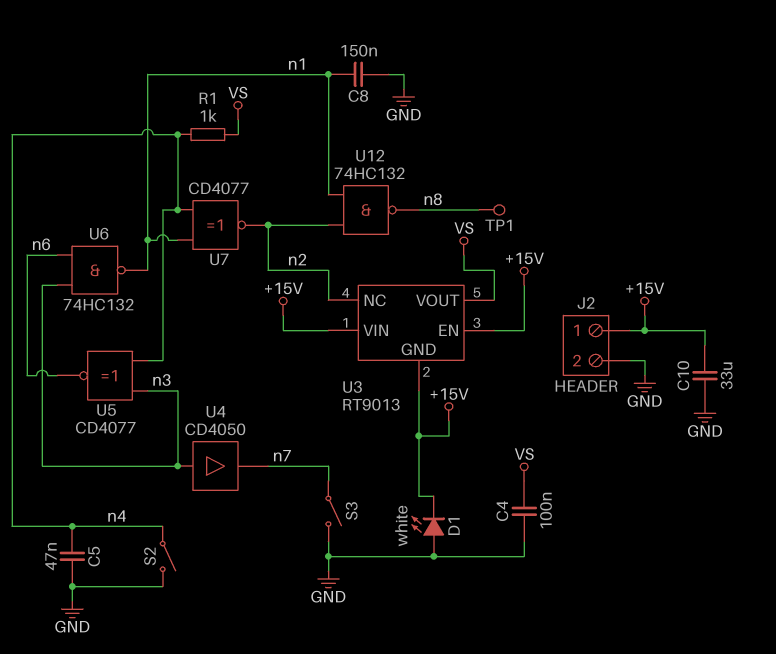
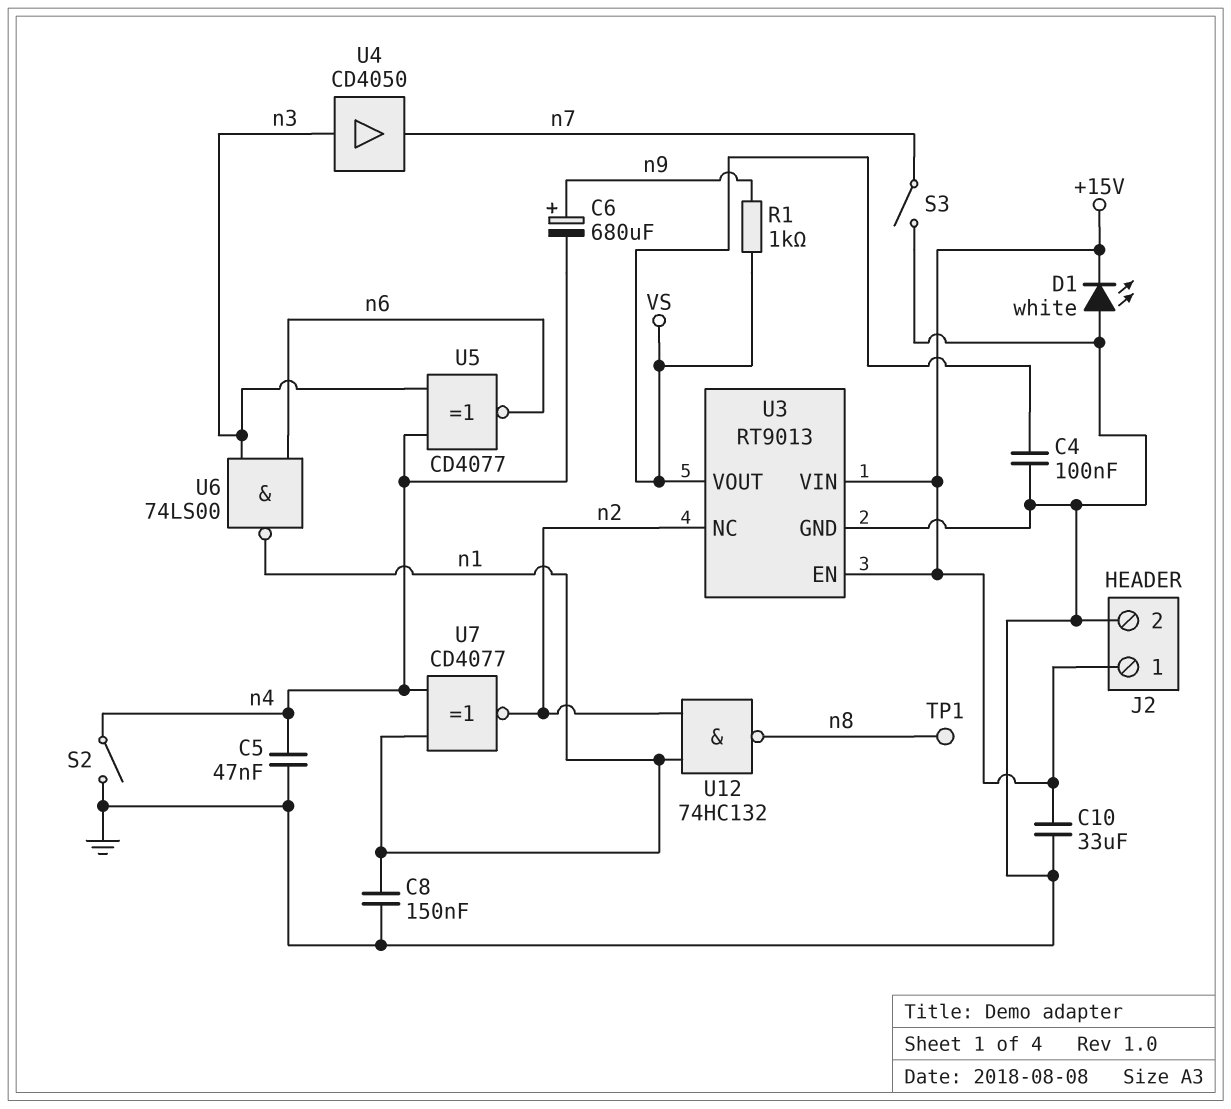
C6: none -> 680uF (plus n9, minus n4)
R1: 1k (VS, n4) -> 1k (VS, n9)
U3 pin GND: +15V -> GND
U6: NAND 74HC132 (in n3, in n6, out n1) -> NAND 74LS00 (in n3, in n6, out n1)

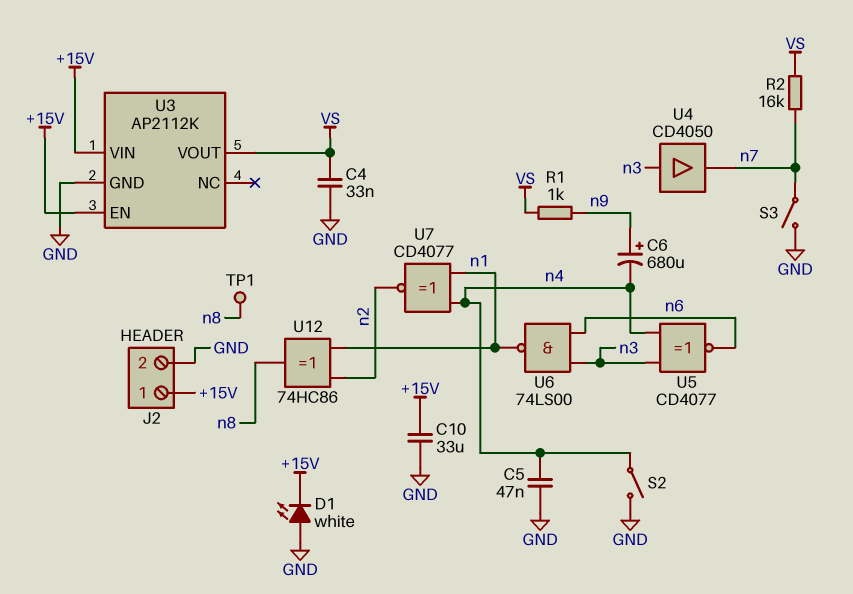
C4: 100nF (GND, VS) -> 33nF (GND, VS)
C8: 150nF (GND, n1) -> none
R2: none -> 16k (VS, n7)
U3: RT9013 -> AP2112K
U3 pin NC: n2 -> none
U12: NAND 74HC132 (in n1, in n2, out n8) -> XOR 74HC86 (in n1, in n2, out n8)

